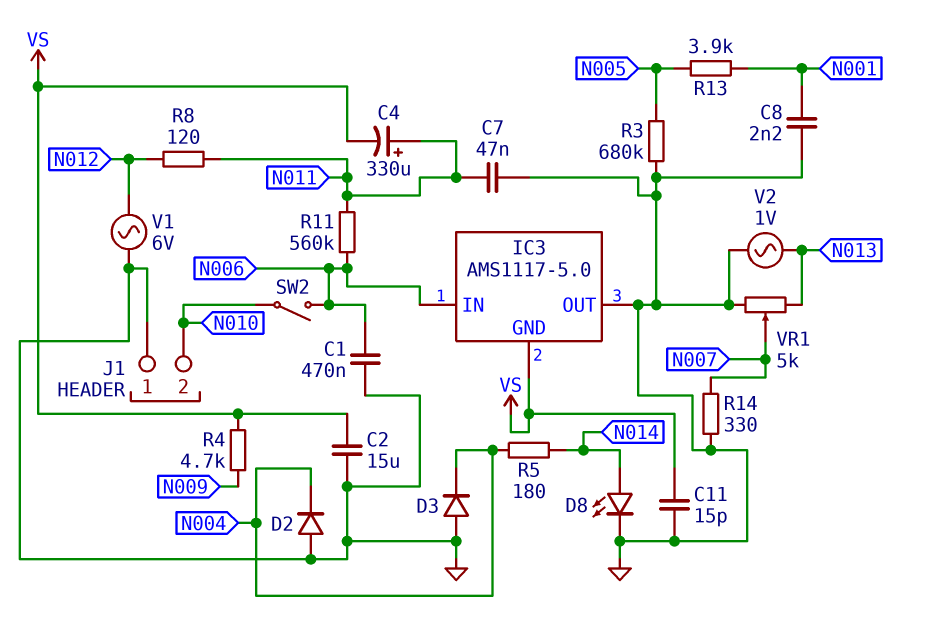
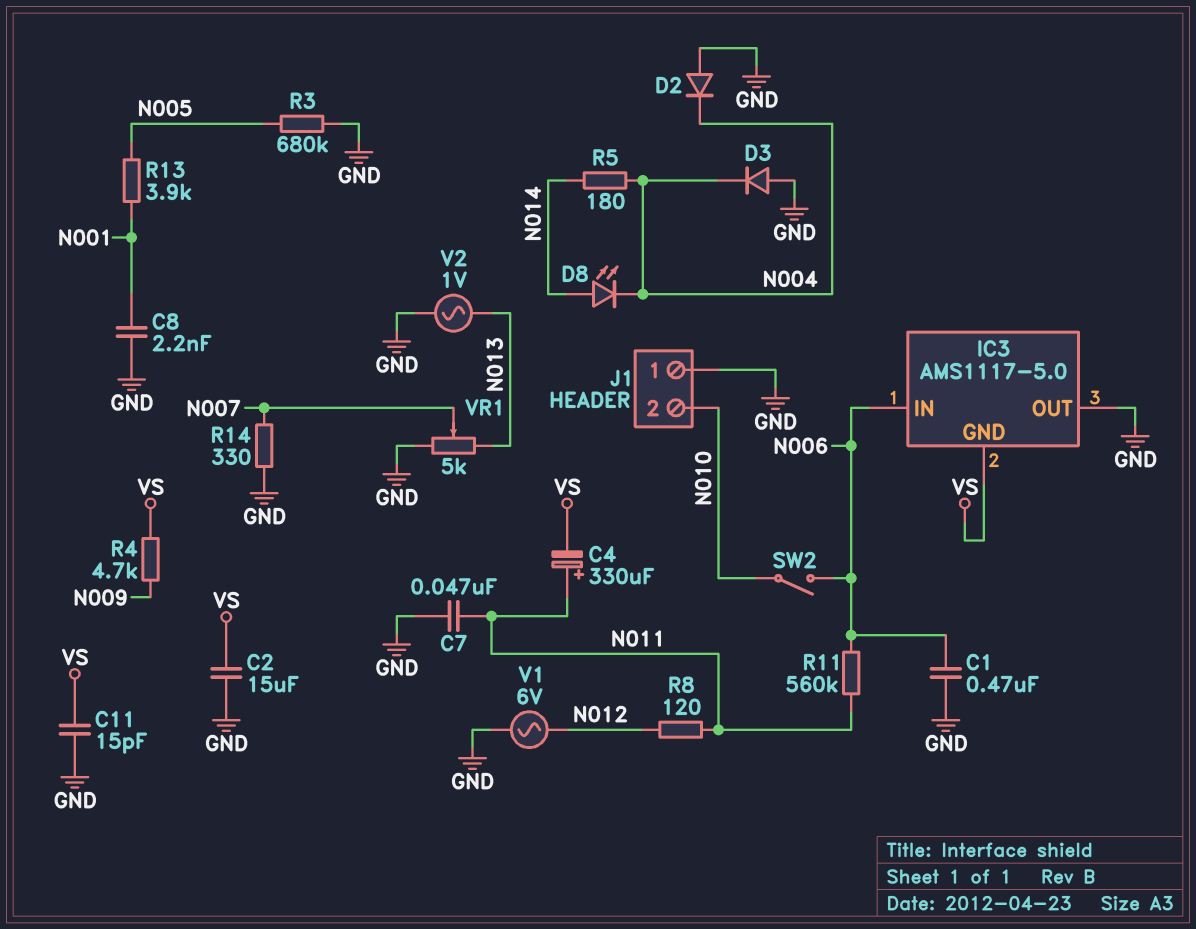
D8: LED (A N014, K GND) -> LED (A N014, K N004)

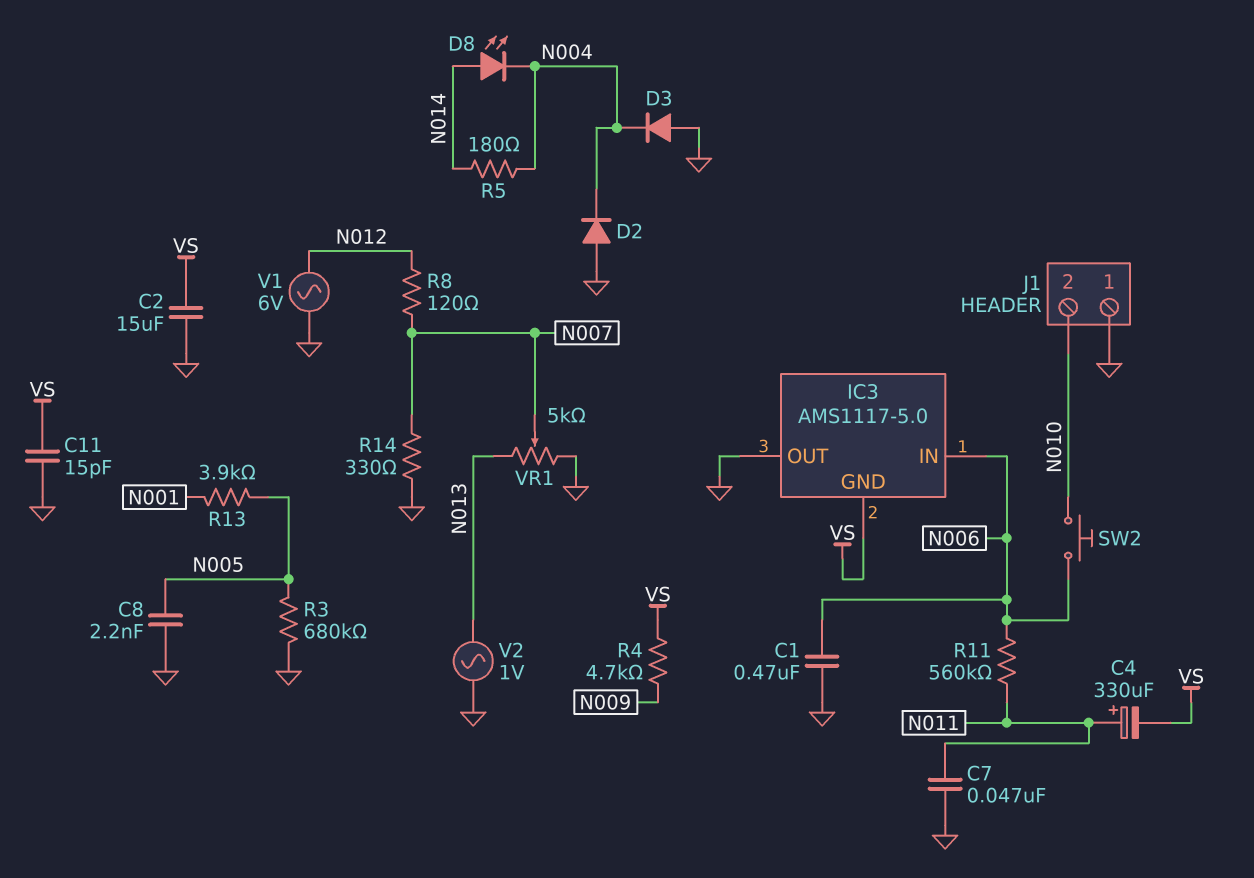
C8: 2.2nF (GND, N001) -> 2.2nF (GND, N005)
R8: 120 (N011, N012) -> 120 (N007, N012)
SW2: switch (N006, N010) -> button (N006, N010)

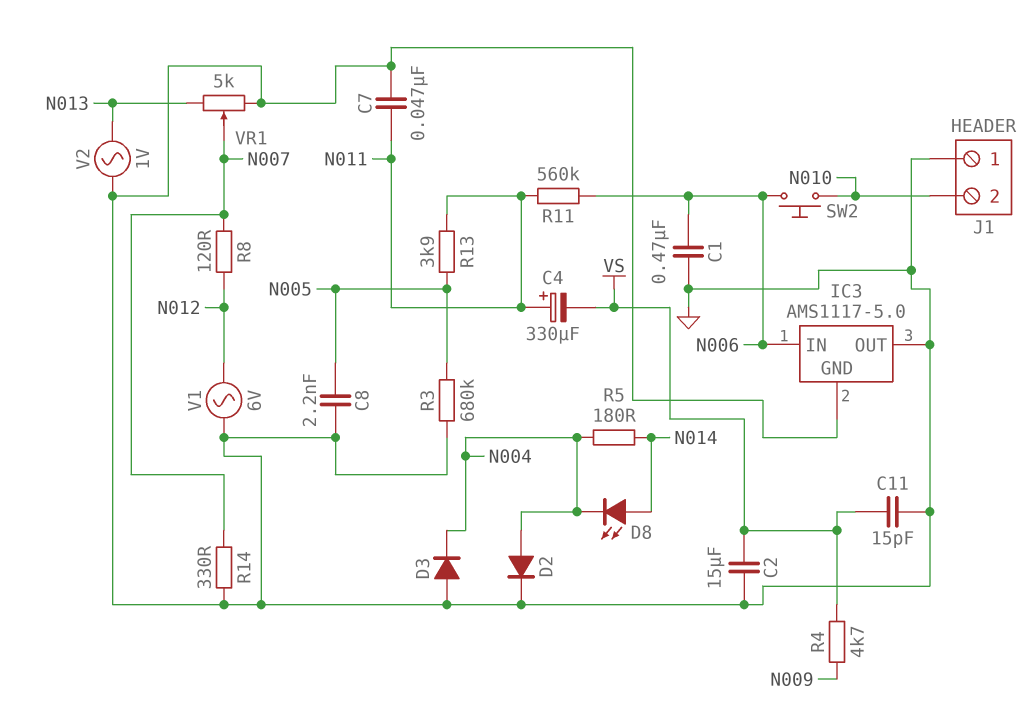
D2: diode (A GND, K N004) -> diode (A N004, K GND)
IC3 pin GND: VS -> GND
R13: 3.9k (N001, N005) -> 3.9k (N005, N011)

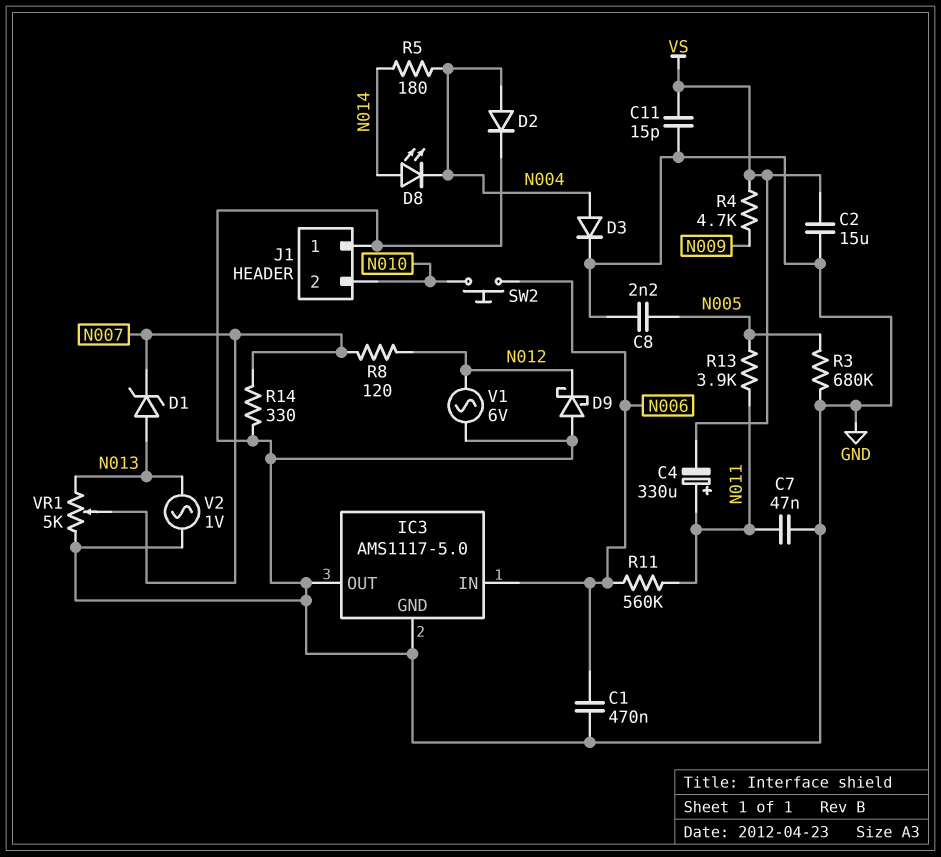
D1: none -> zener (A N013, K N007)
D3: diode (A GND, K N004) -> diode (A N004, K GND)
D9: none -> schottky (A GND, K N012)

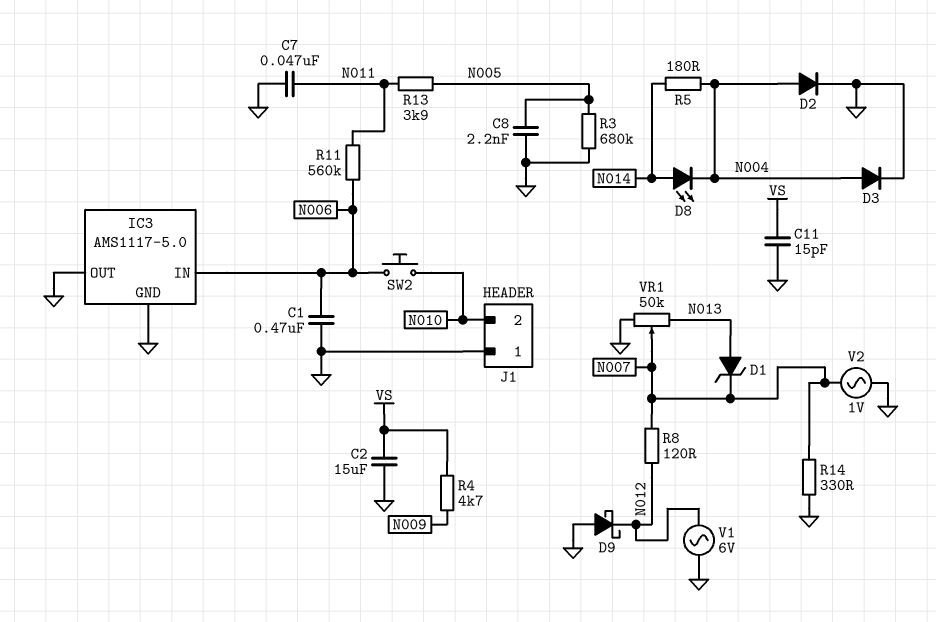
C4: 330uF (plus N011, minus VS) -> none
V2: AC 1V (GND, N013) -> AC 1V (GND, N007)
VR1: 5k (GND, N013, wiper N007) -> 50k (GND, N013, wiper N007)

